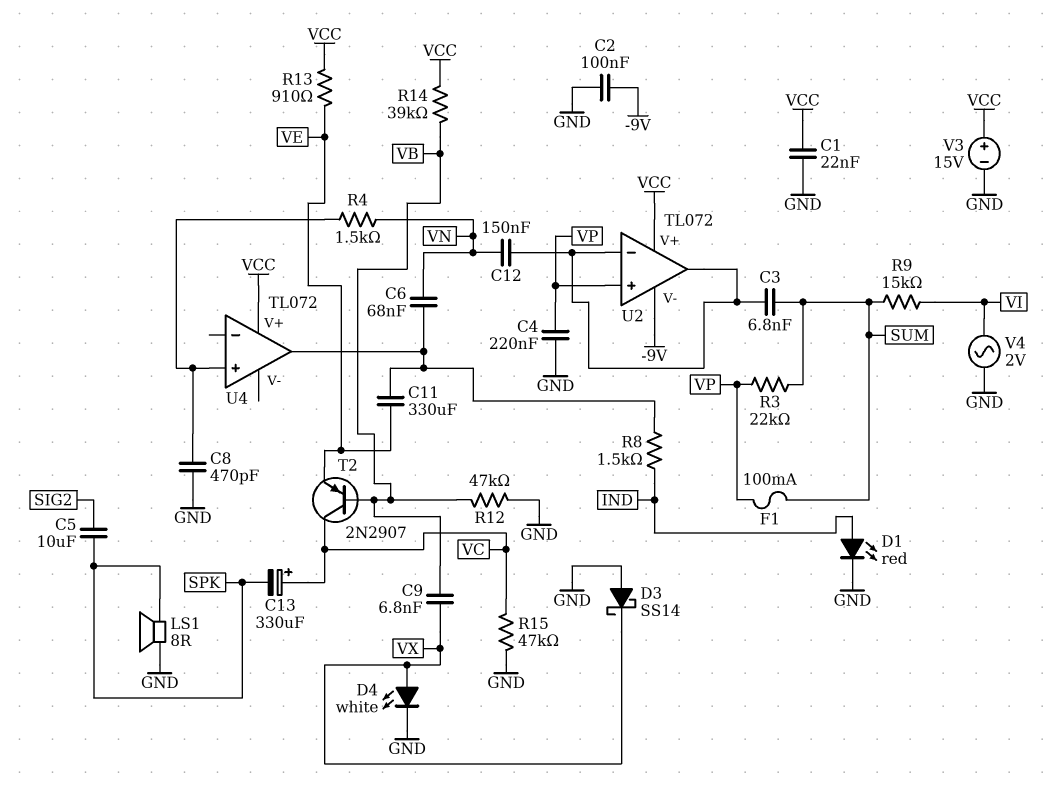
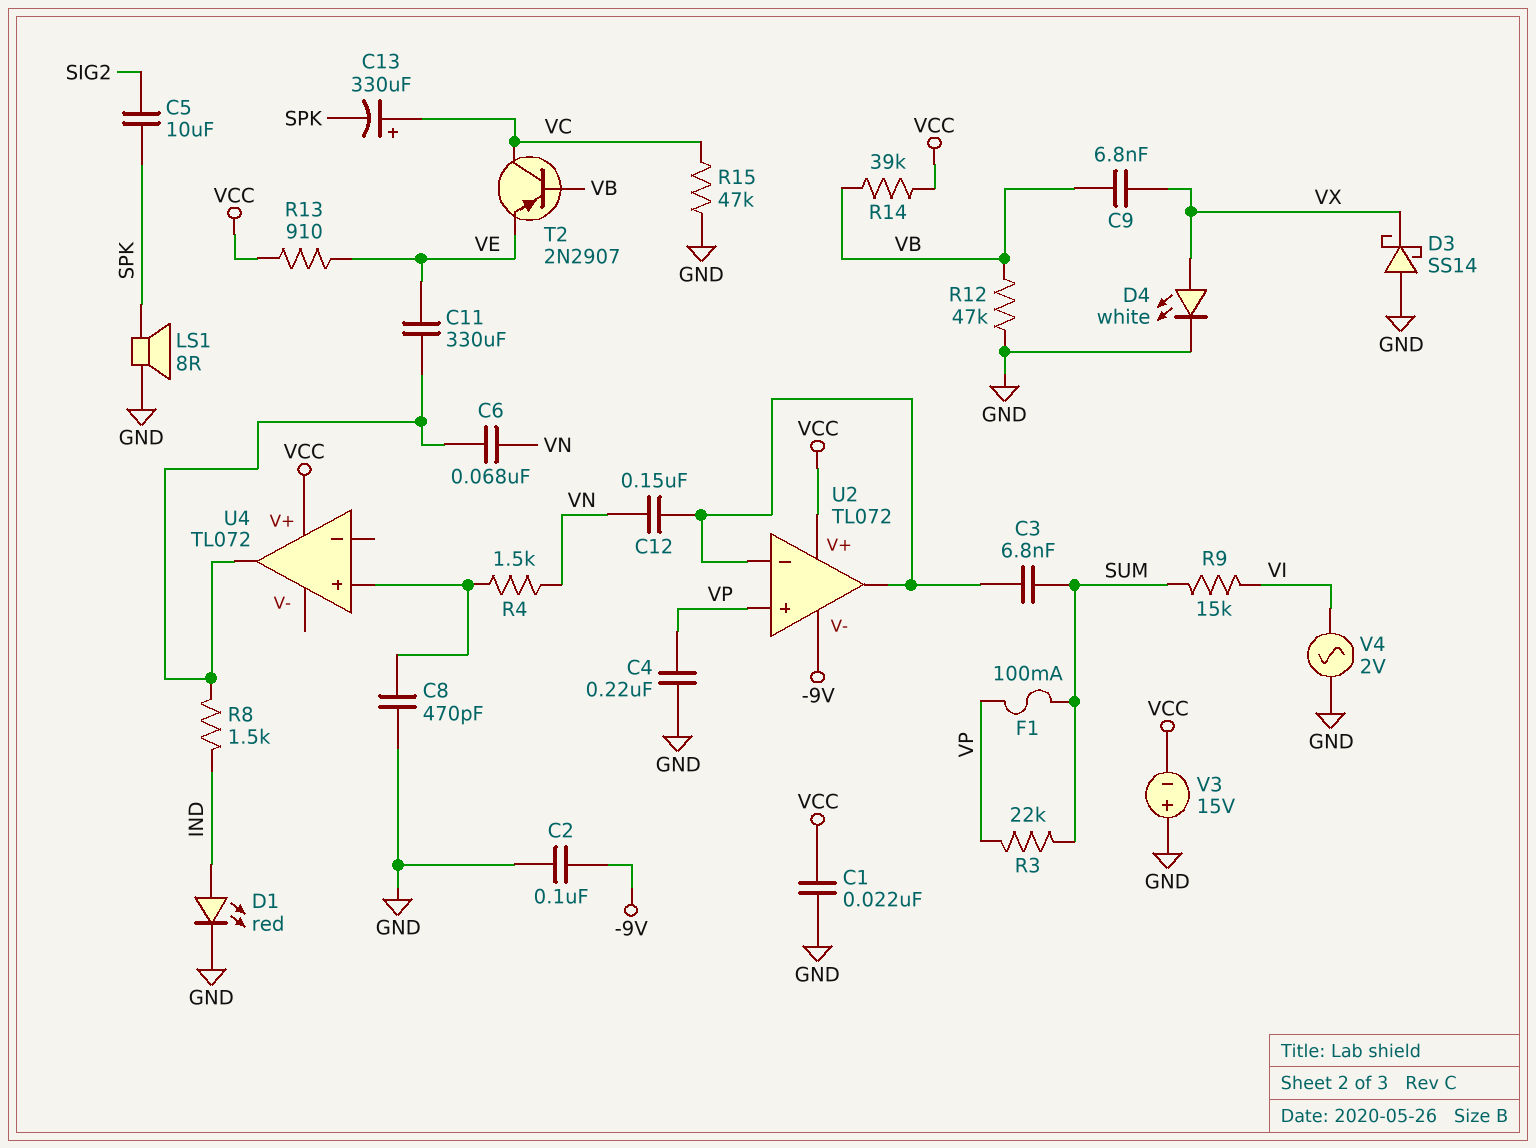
V3: 15V (plus VCC, minus GND) -> 15V (plus GND, minus VCC)

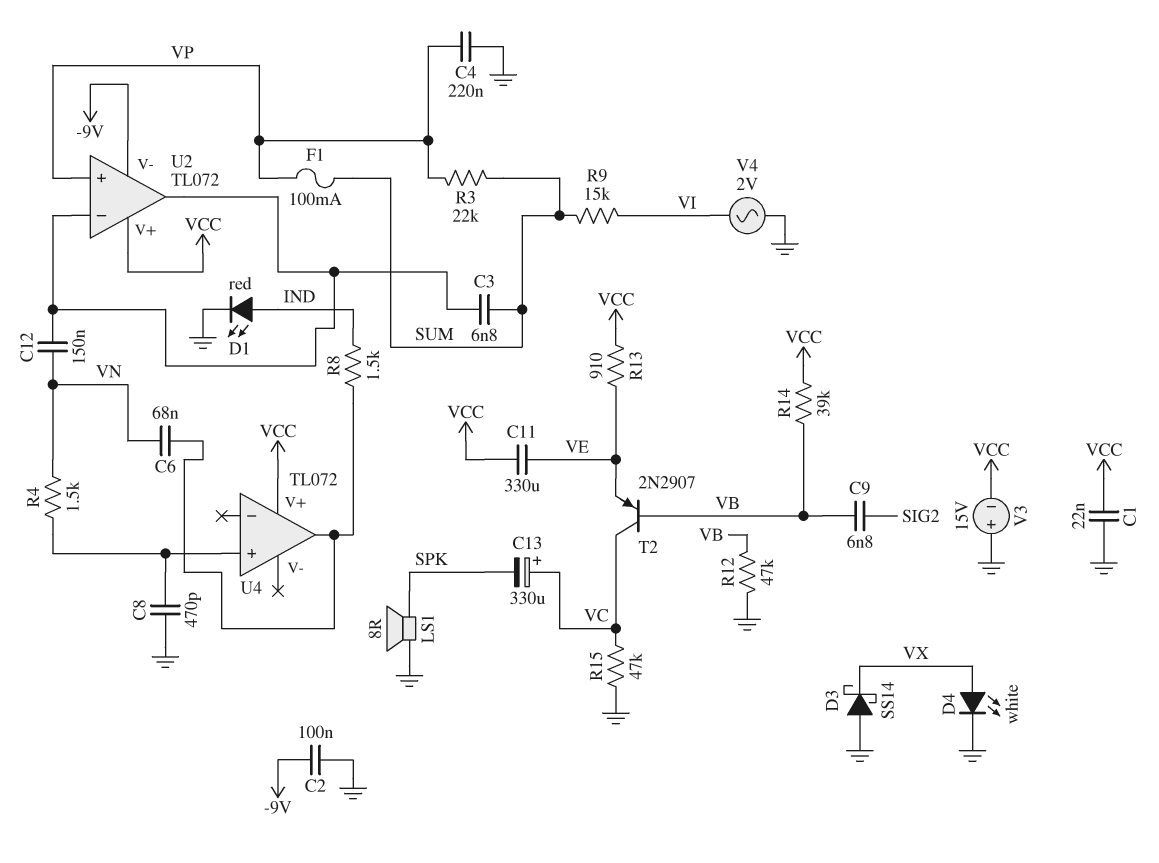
C5: 10uF (SIG2, SPK) -> none
C9: 6.8nF (VB, VX) -> 6.8nF (SIG2, VB)
C11: 330uF (U4/out, VE) -> 330uF (VCC, VE)

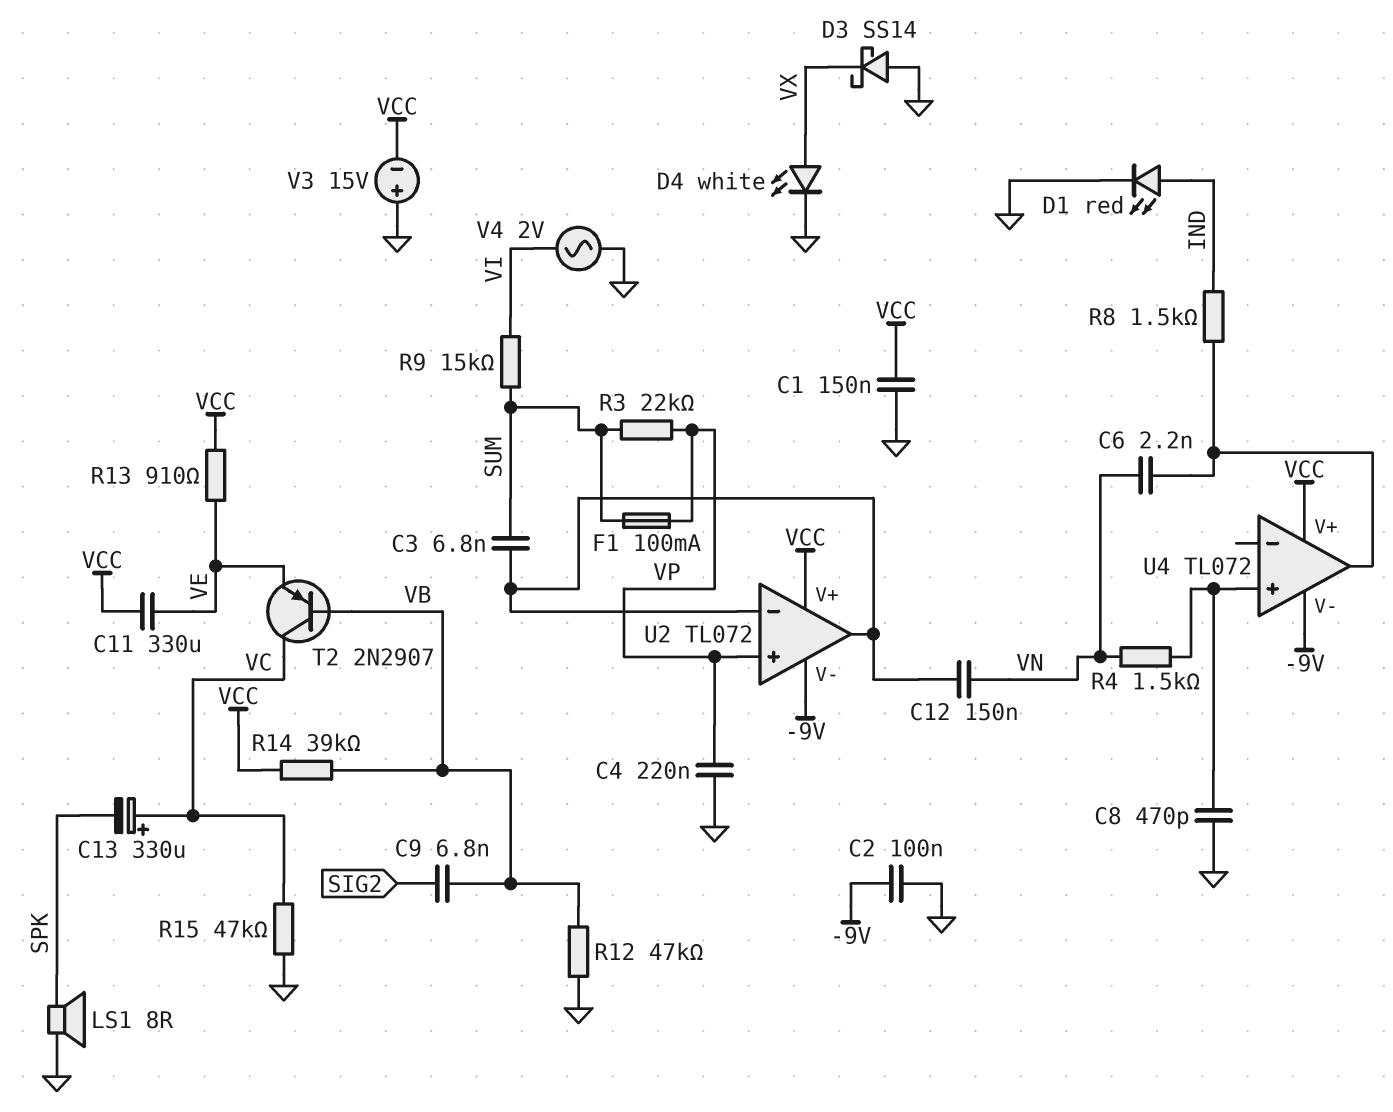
C1: 22nF (GND, VCC) -> 150nF (GND, VCC)
C6: 68nF (U4/out, VN) -> 2.2nF (U4/out, VN)
U4 pin V-: none -> -9V

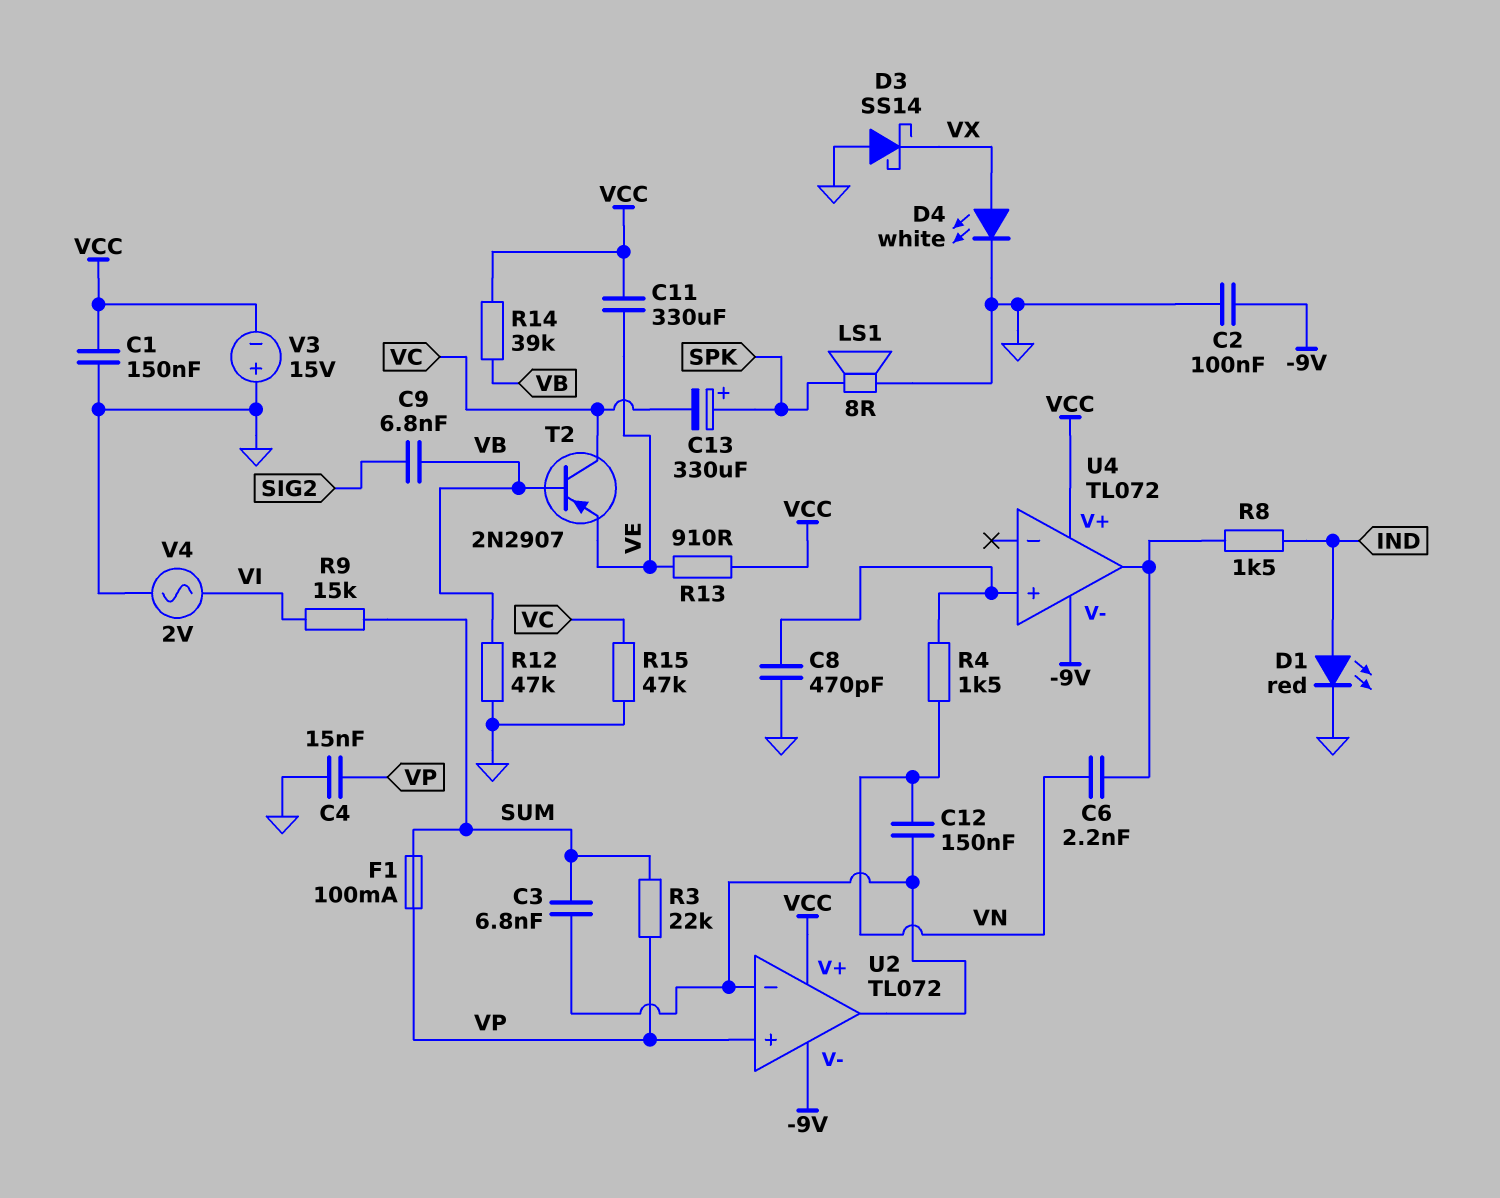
C4: 220nF (GND, VP) -> 15nF (GND, VP)
C13: 330uF (plus VC, minus SPK) -> 330uF (plus SPK, minus VC)

